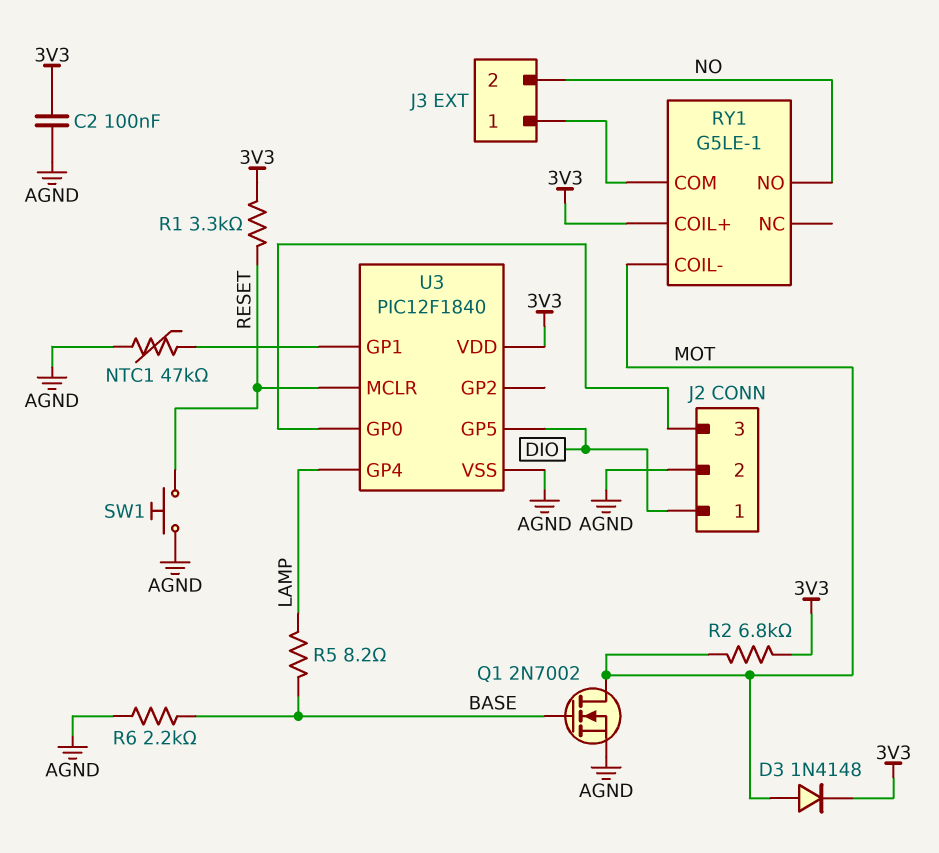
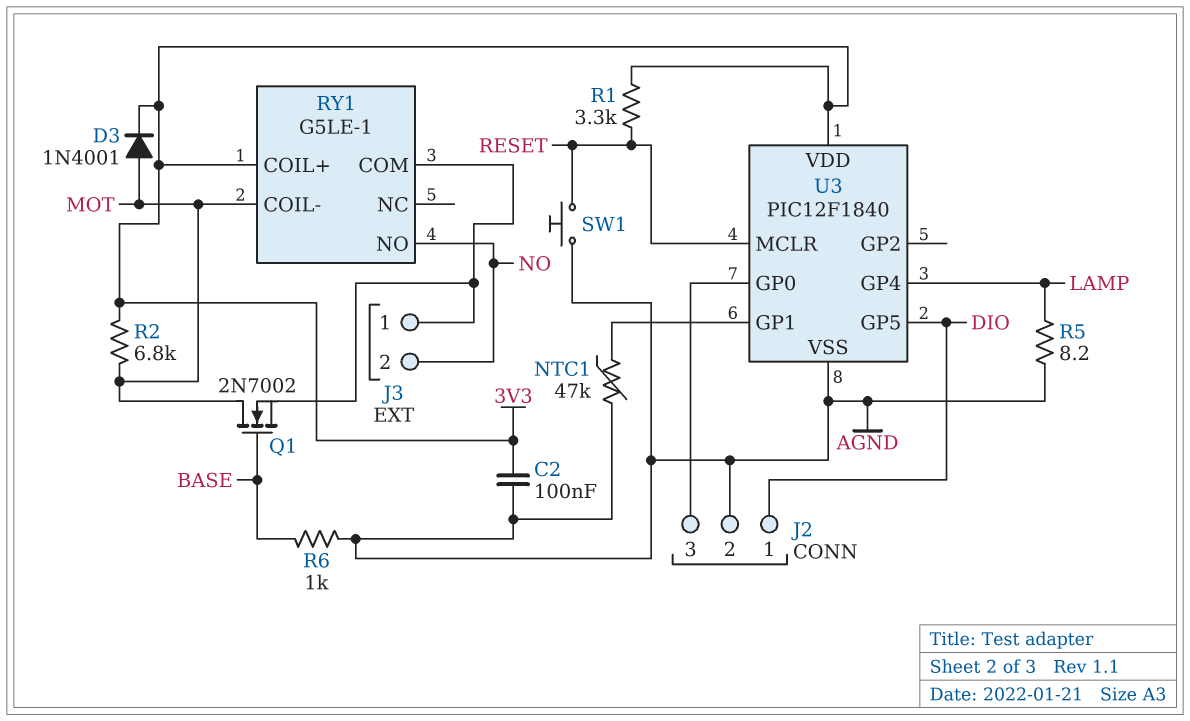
D3: diode 1N4148 (A MOT, K 3V3) -> diode 1N4001 (A MOT, K 3V3)
Q1: NMOS 2N7002 (G BASE, D MOT, S AGND) -> NMOS 2N7002 (G BASE, D MOT, S J3/1)
R5: 8.2 (BASE, LAMP) -> 8.2 (AGND, LAMP)
R6: 2.2k (AGND, BASE) -> 1k (AGND, BASE)

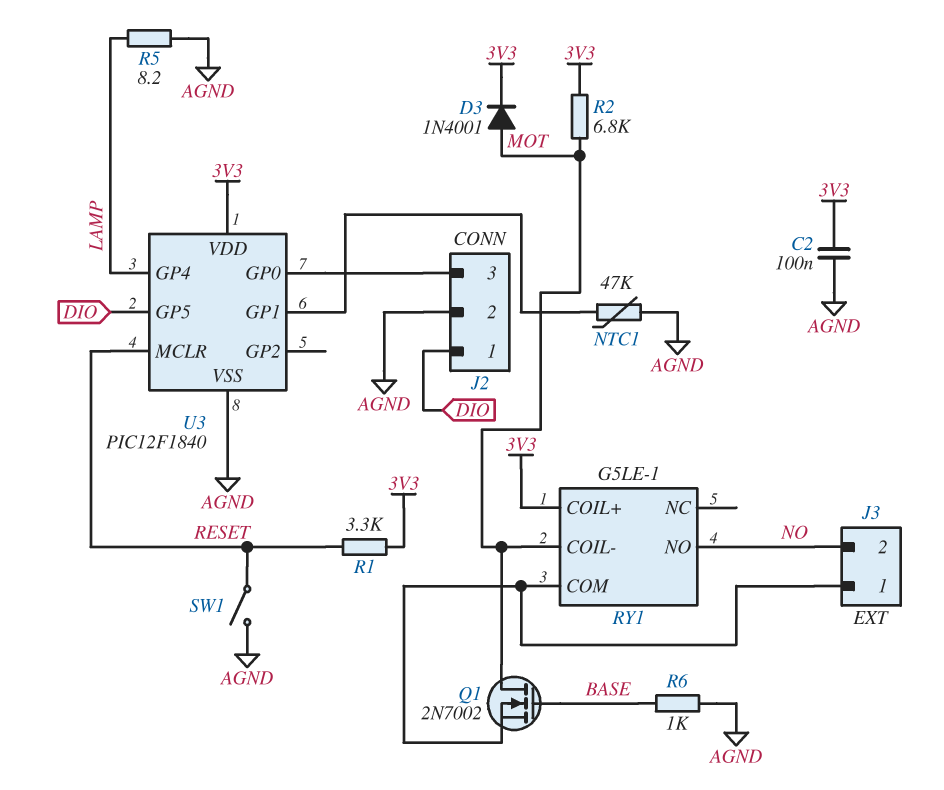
SW1: button (AGND, RESET) -> switch (AGND, RESET)

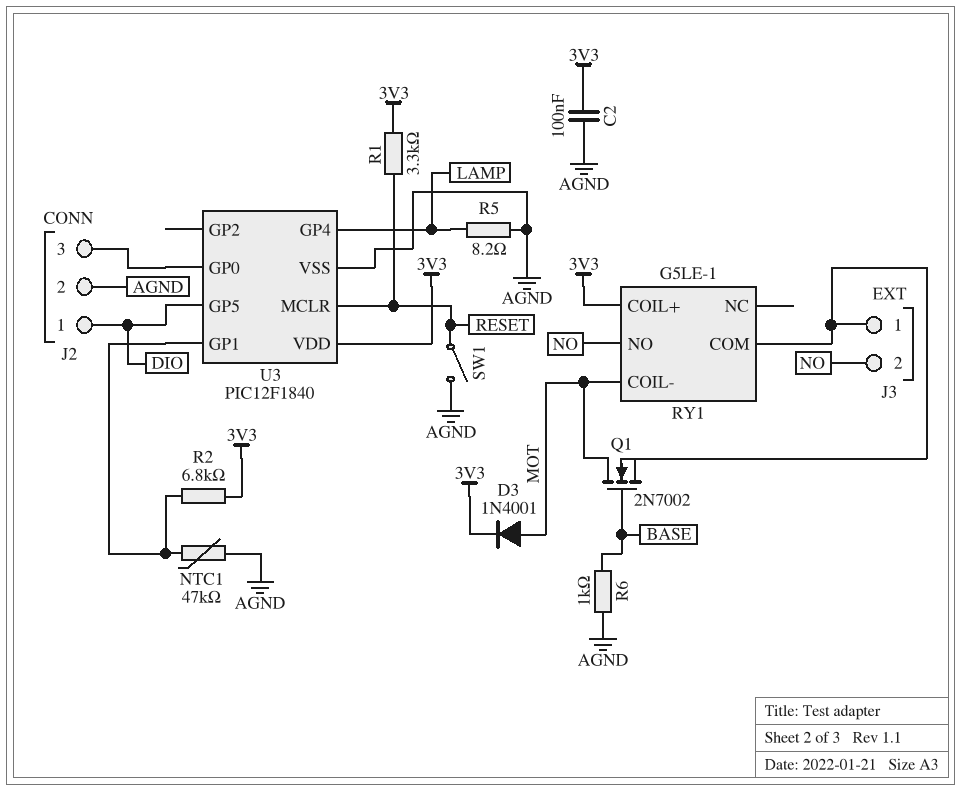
R2: 6.8k (3V3, MOT) -> 6.8k (3V3, U3/GP1)

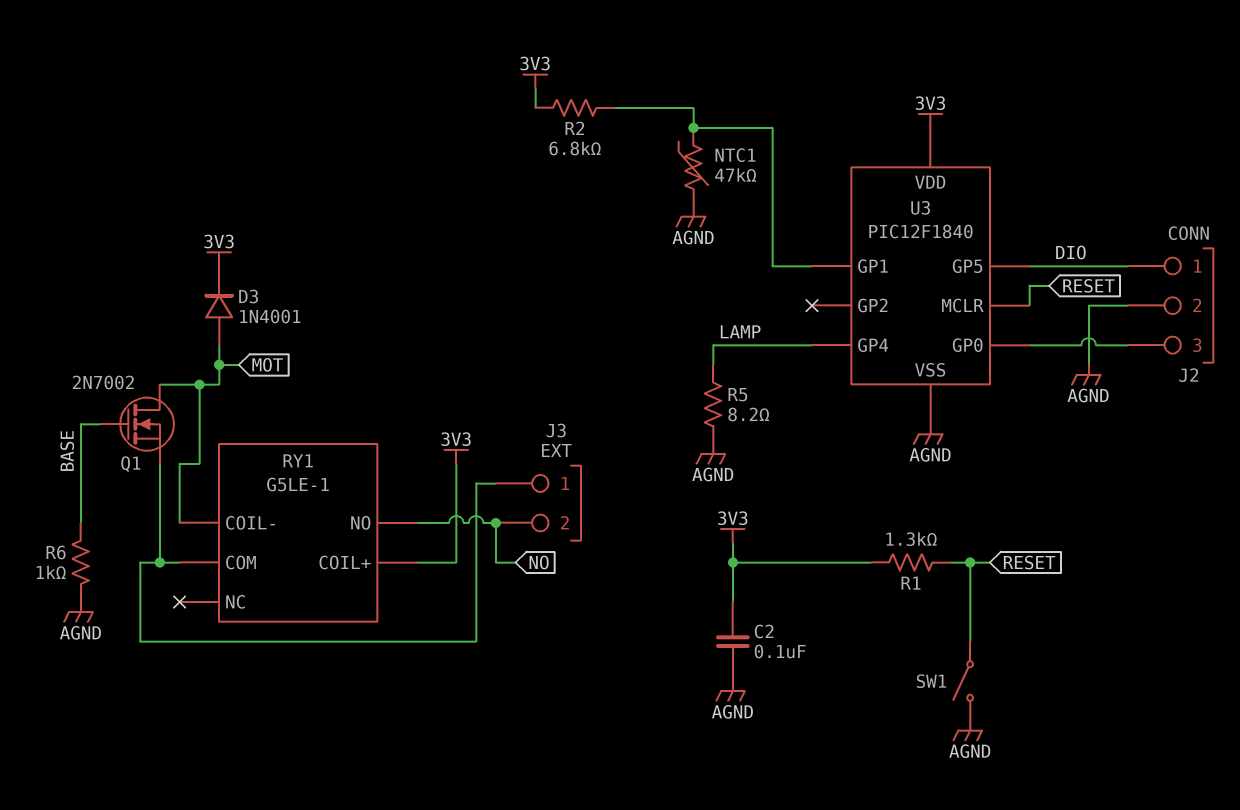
R1: 3.3k (3V3, RESET) -> 1.3k (3V3, RESET)

